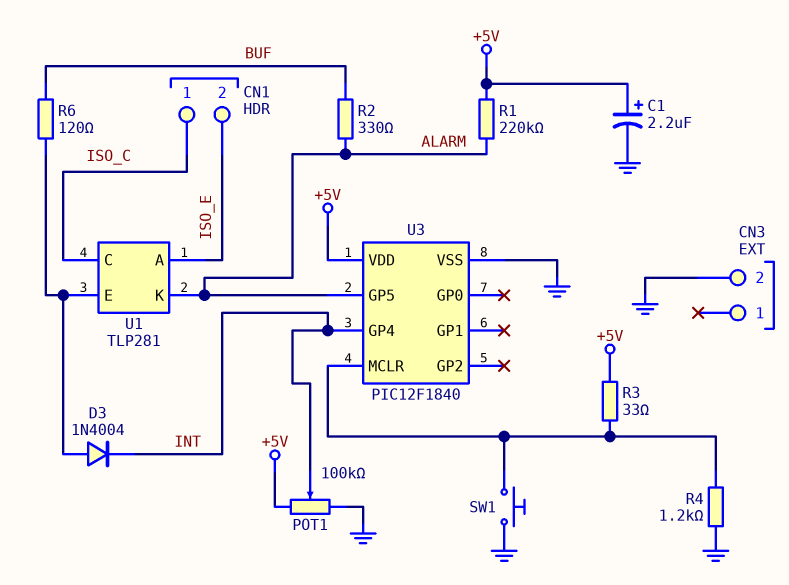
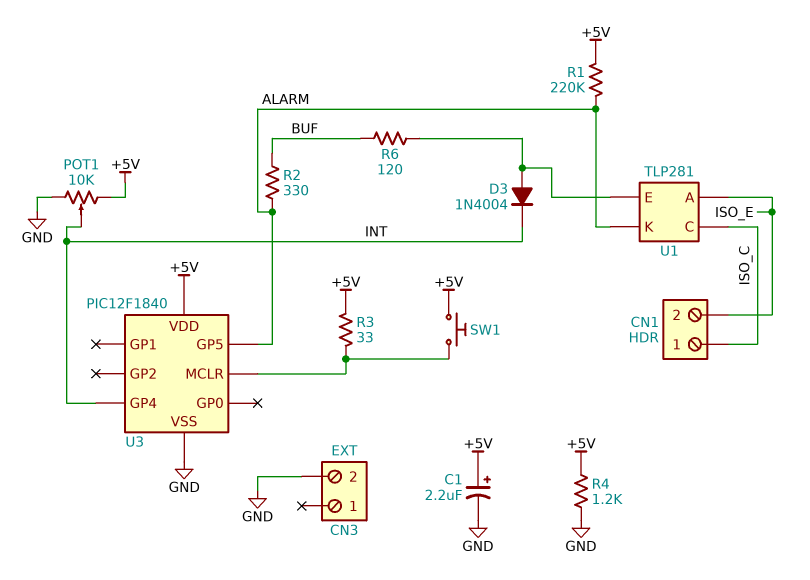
POT1: 100k (+5V, GND, wiper INT) -> 10k (+5V, GND, wiper INT)
R4: 1.2k (GND, U3/MCLR) -> 1.2k (+5V, GND)
SW1: button (GND, U3/MCLR) -> button (+5V, U3/MCLR)

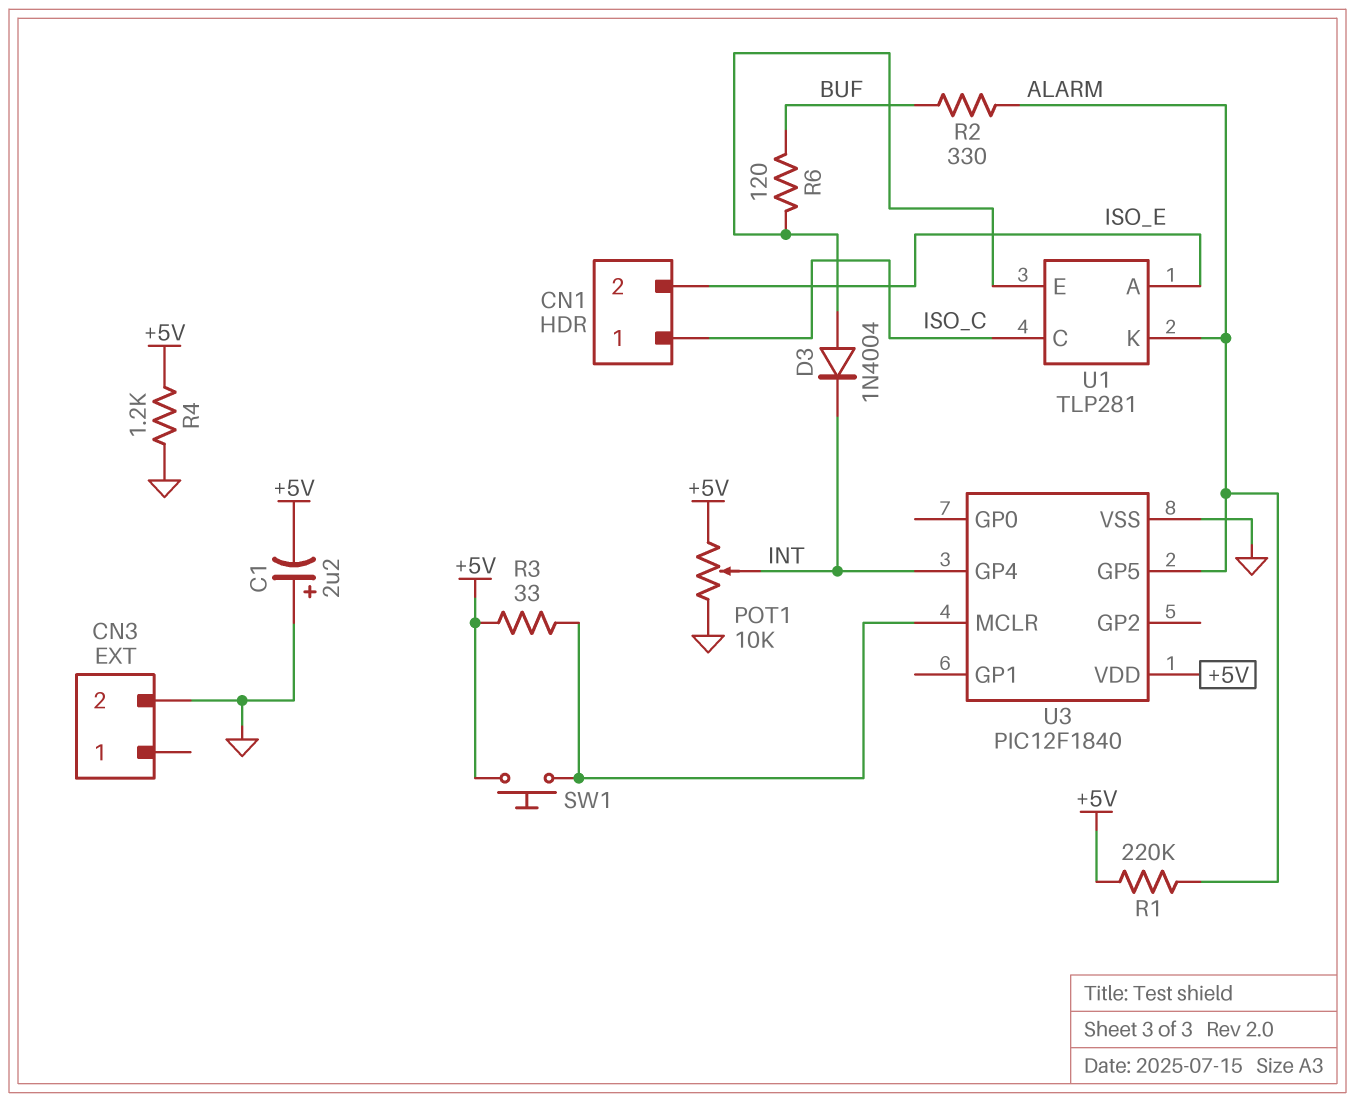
C1: 2.2uF (plus +5V, minus GND) -> 2.2uF (plus GND, minus +5V)

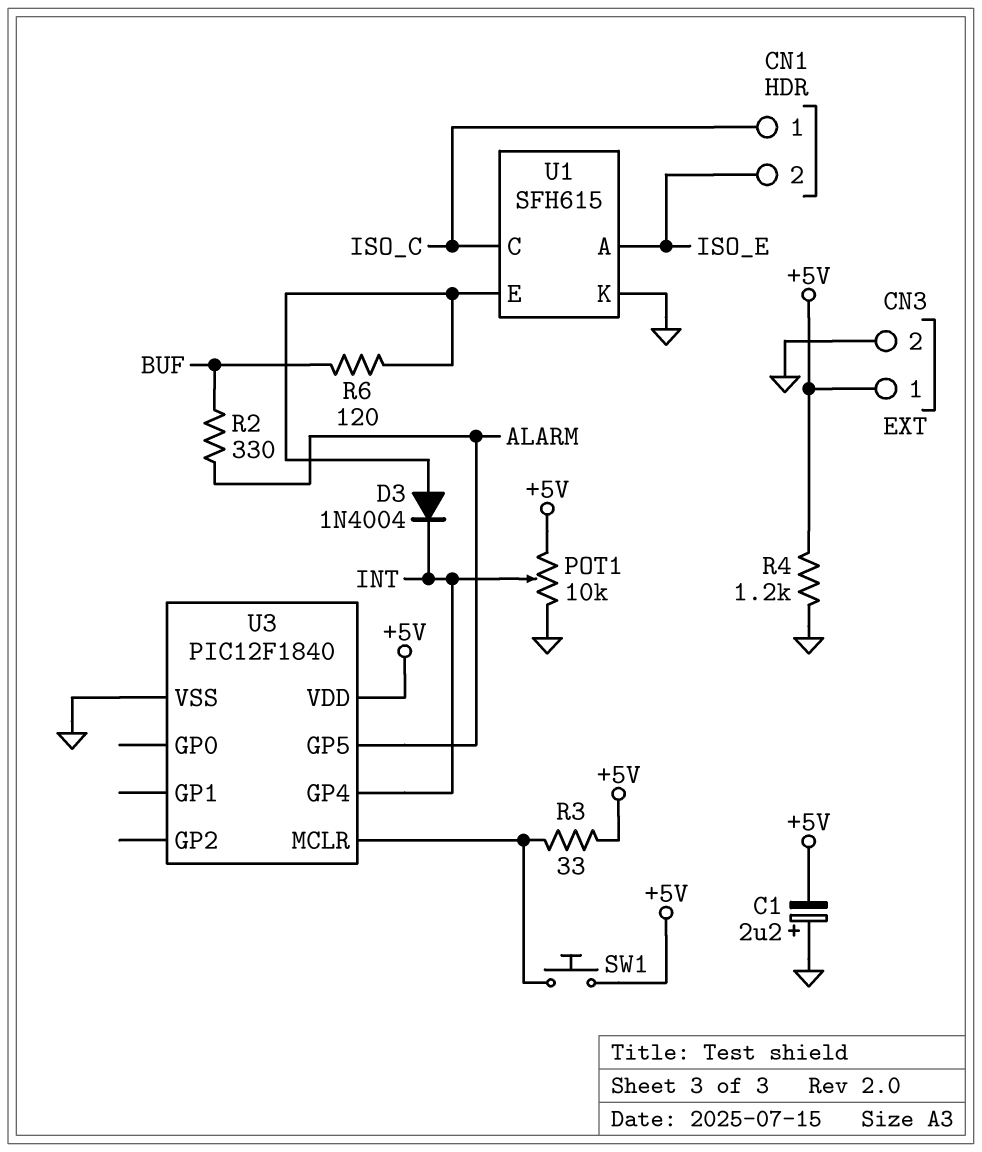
CN3 pin 1: none -> +5V
R1: 220k (+5V, ALARM) -> none
U1: TLP281 -> SFH615
U1 pin K: ALARM -> GND

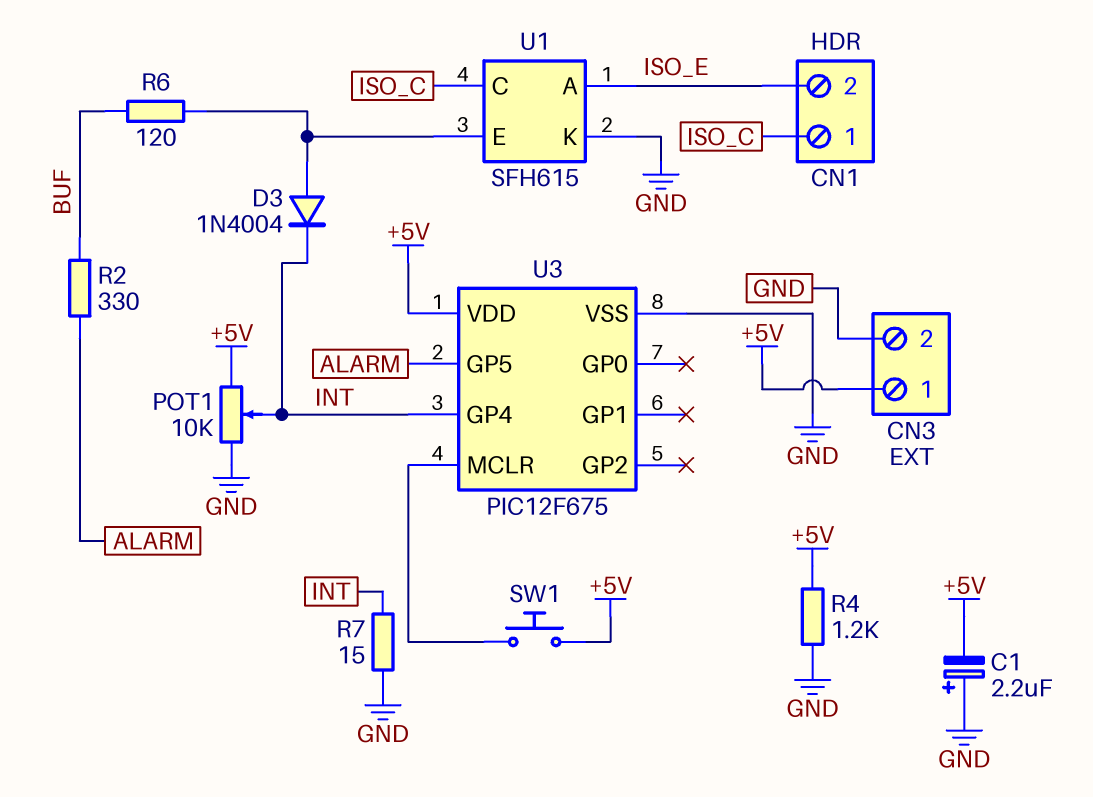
R3: 33 (+5V, U3/MCLR) -> none
R7: none -> 15 (GND, INT)
U3: PIC12F1840 -> PIC12F675

